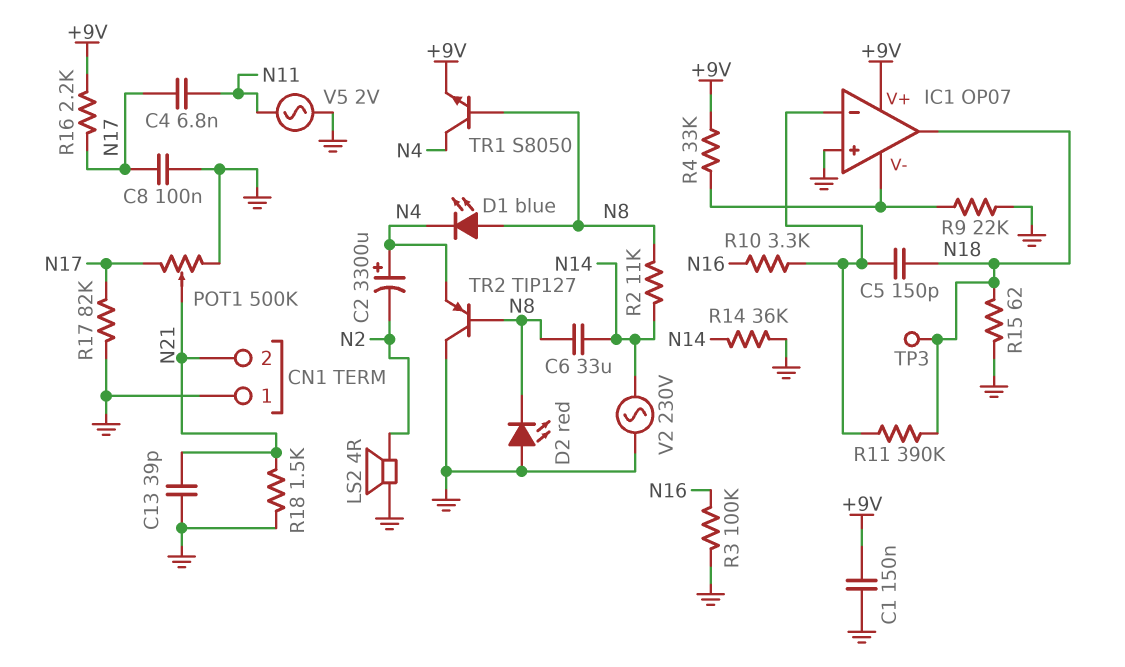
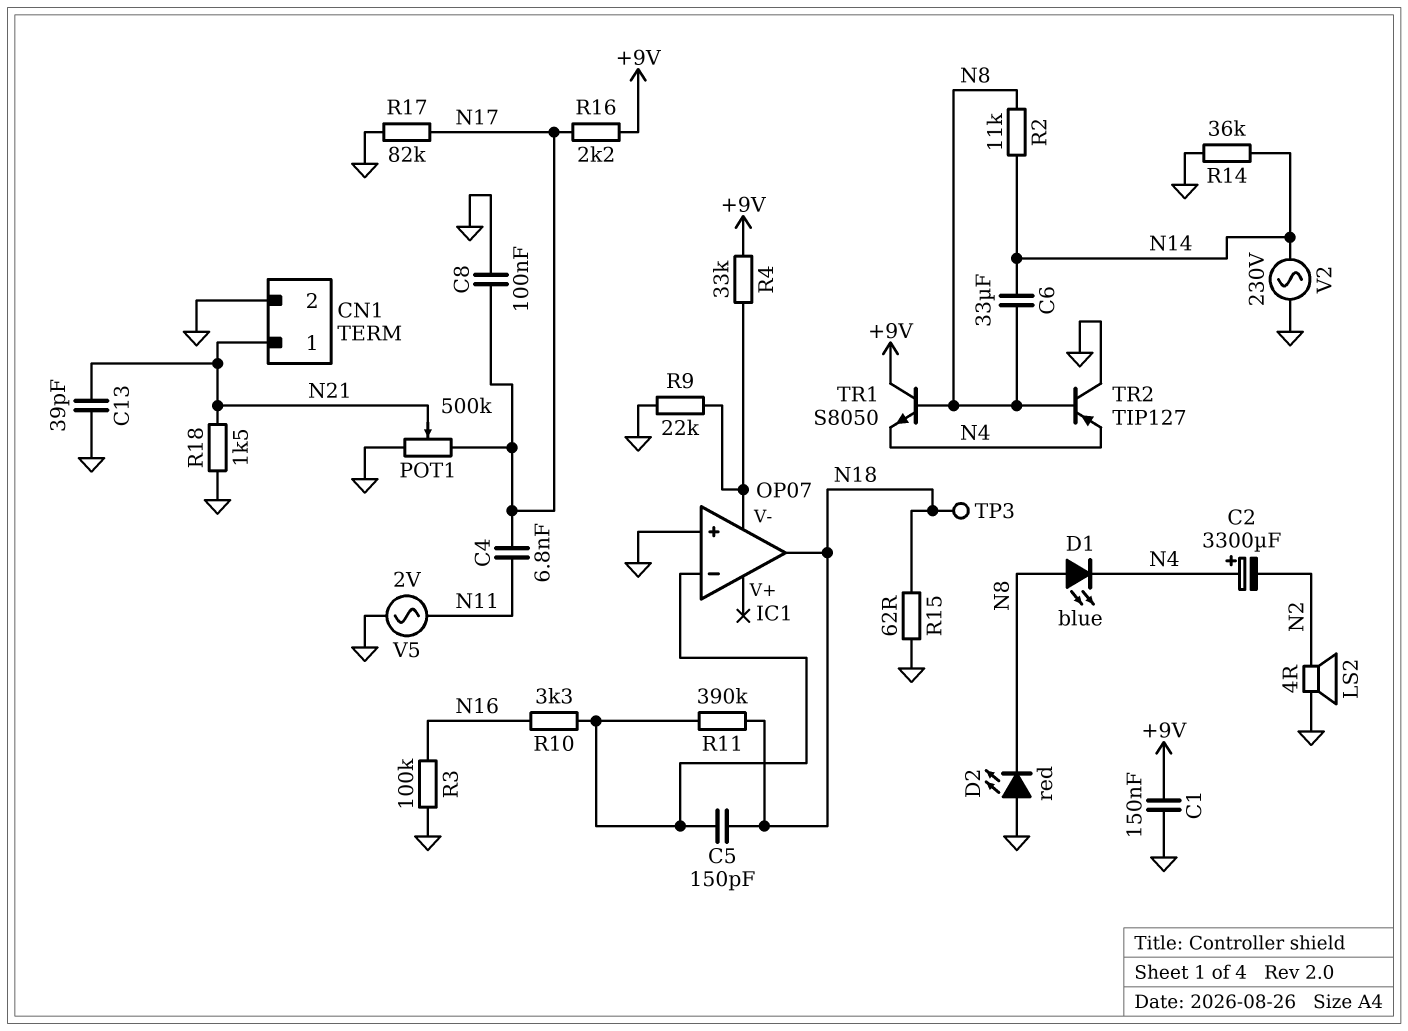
CN1 pin 1: GND -> N21
CN1 pin 2: N21 -> GND
IC1 pin V+: +9V -> none
TR1: NPN S8050 (B N8, C N4, E +9V) -> NPN S8050 (B N8, C +9V, E N4)

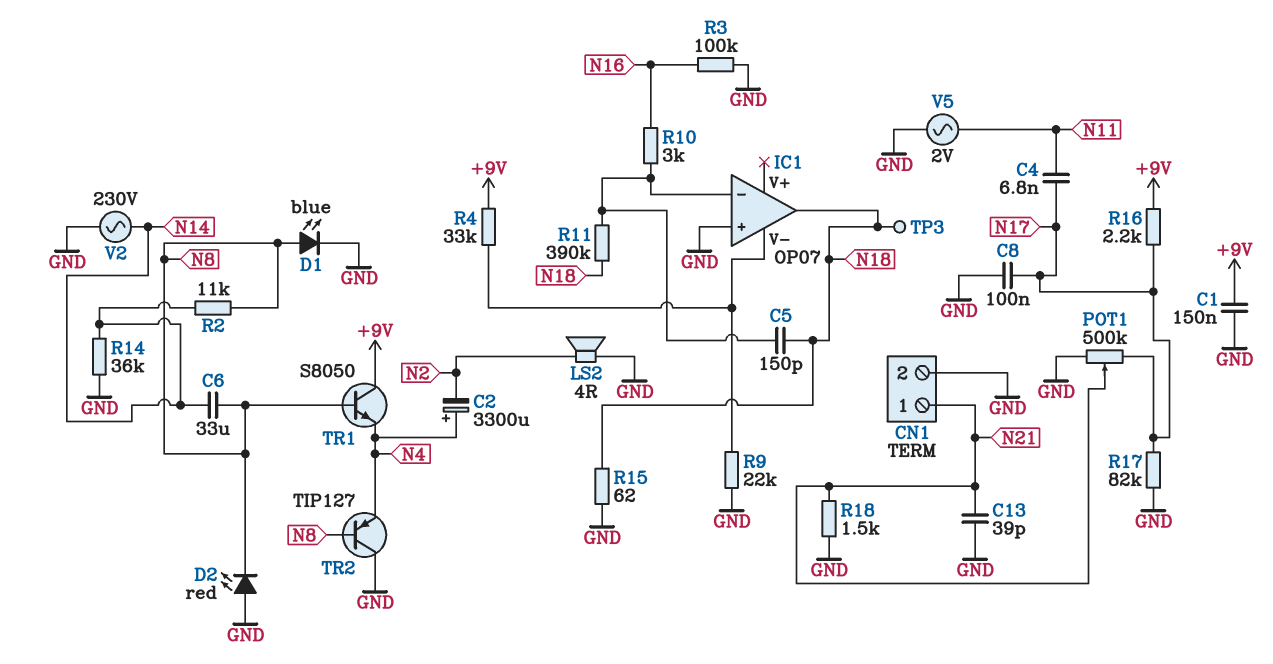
D1: LED blue (A N8, K N4) -> LED blue (A N8, K GND)
R10: 3.3k (IC1/in-, N16) -> 3k (IC1/in-, N16)

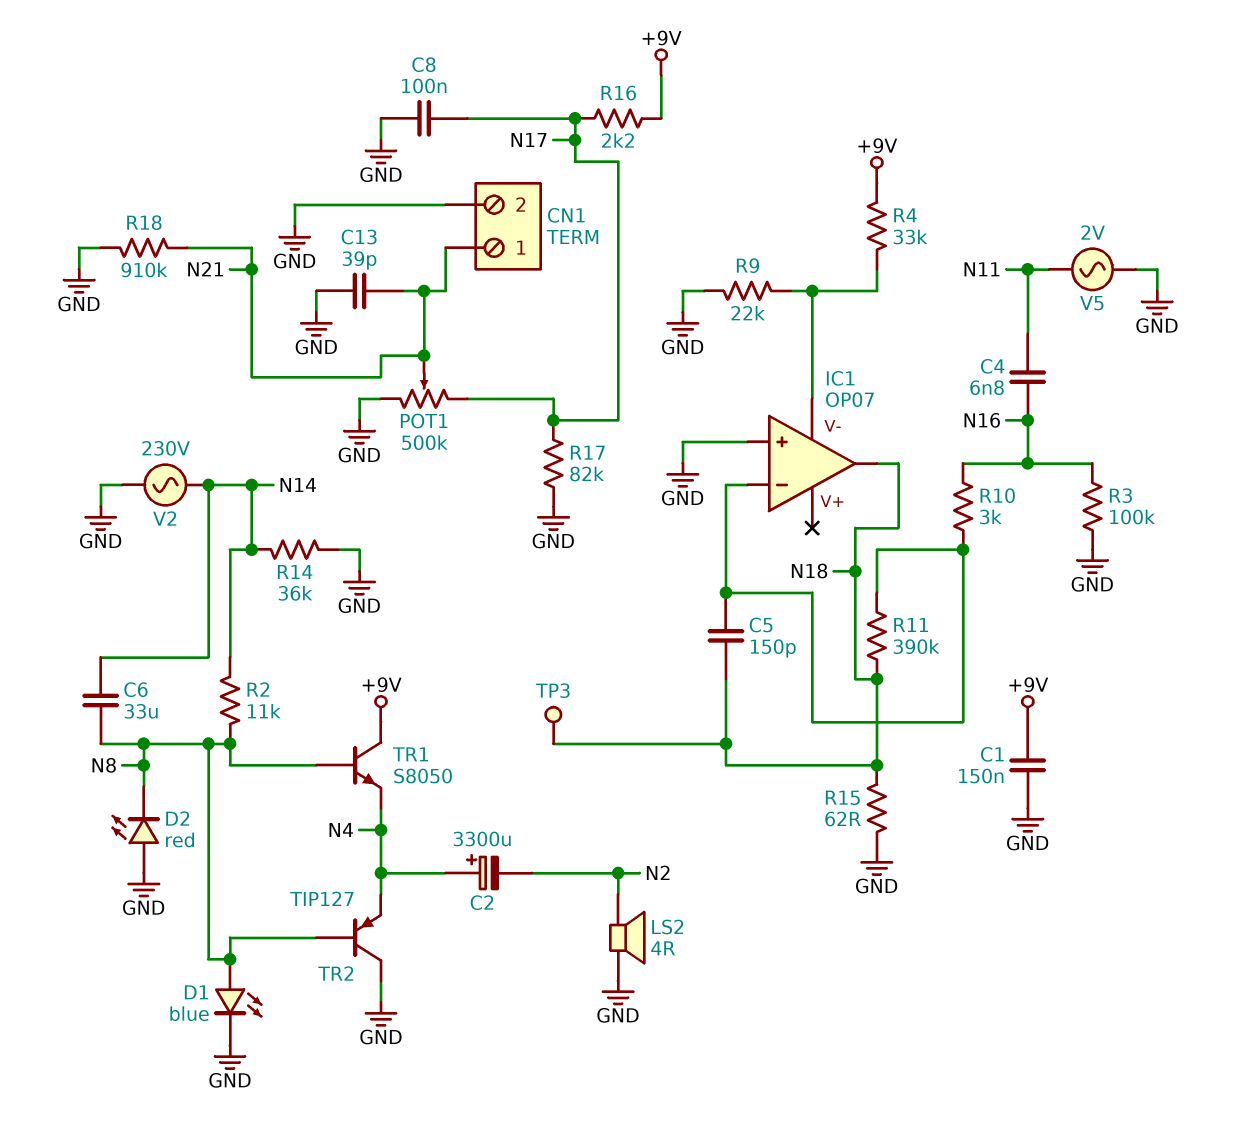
C4: 6.8nF (N11, N17) -> 6.8nF (N11, N16)
R18: 1.5k (GND, N21) -> 910k (GND, N21)

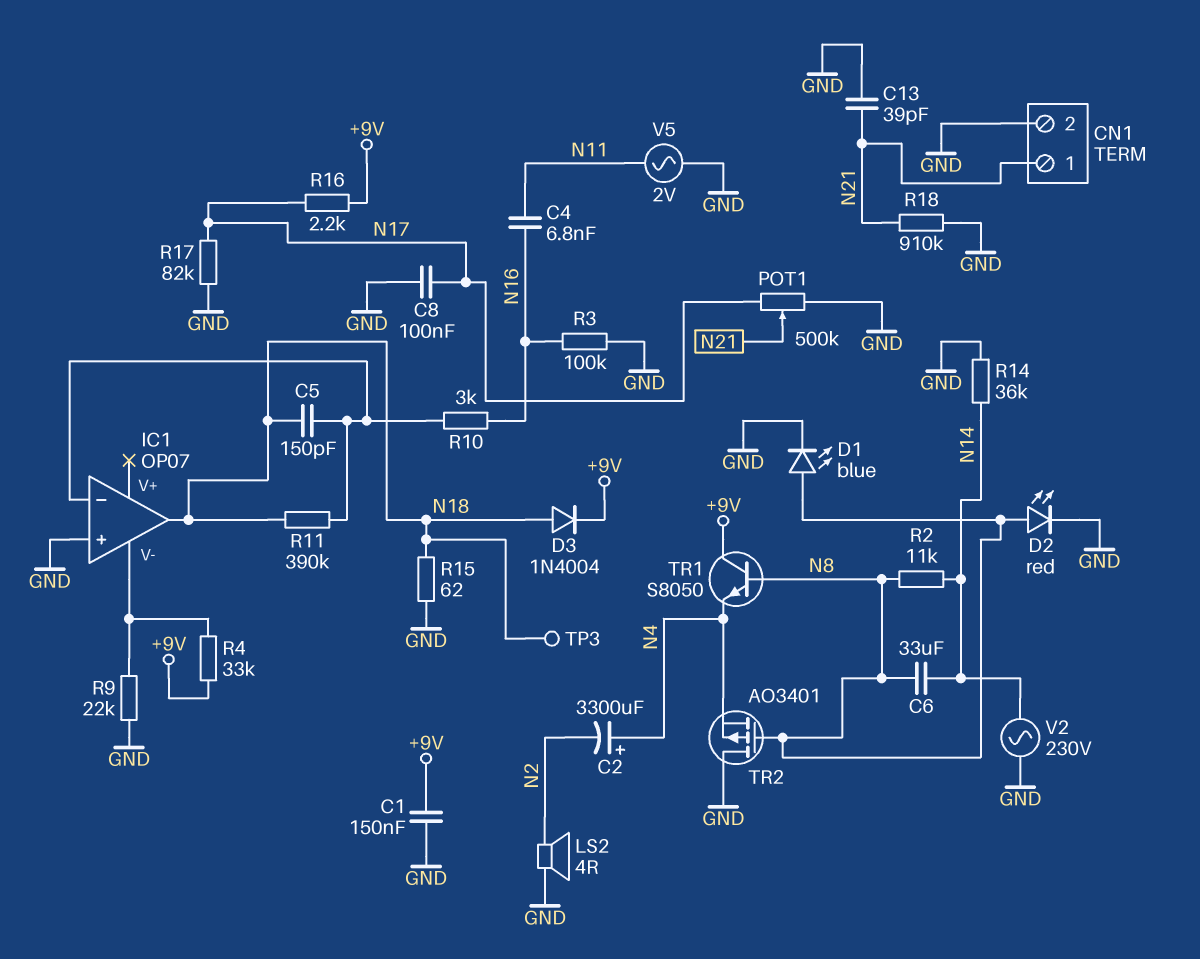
D2: LED red (A GND, K N8) -> LED red (A N8, K GND)
D3: none -> diode 1N4004 (A N18, K +9V)
TR2: PNP TIP127 (B N8, C GND, E N4) -> PMOS AO3401 (G N8, D GND, S N4)

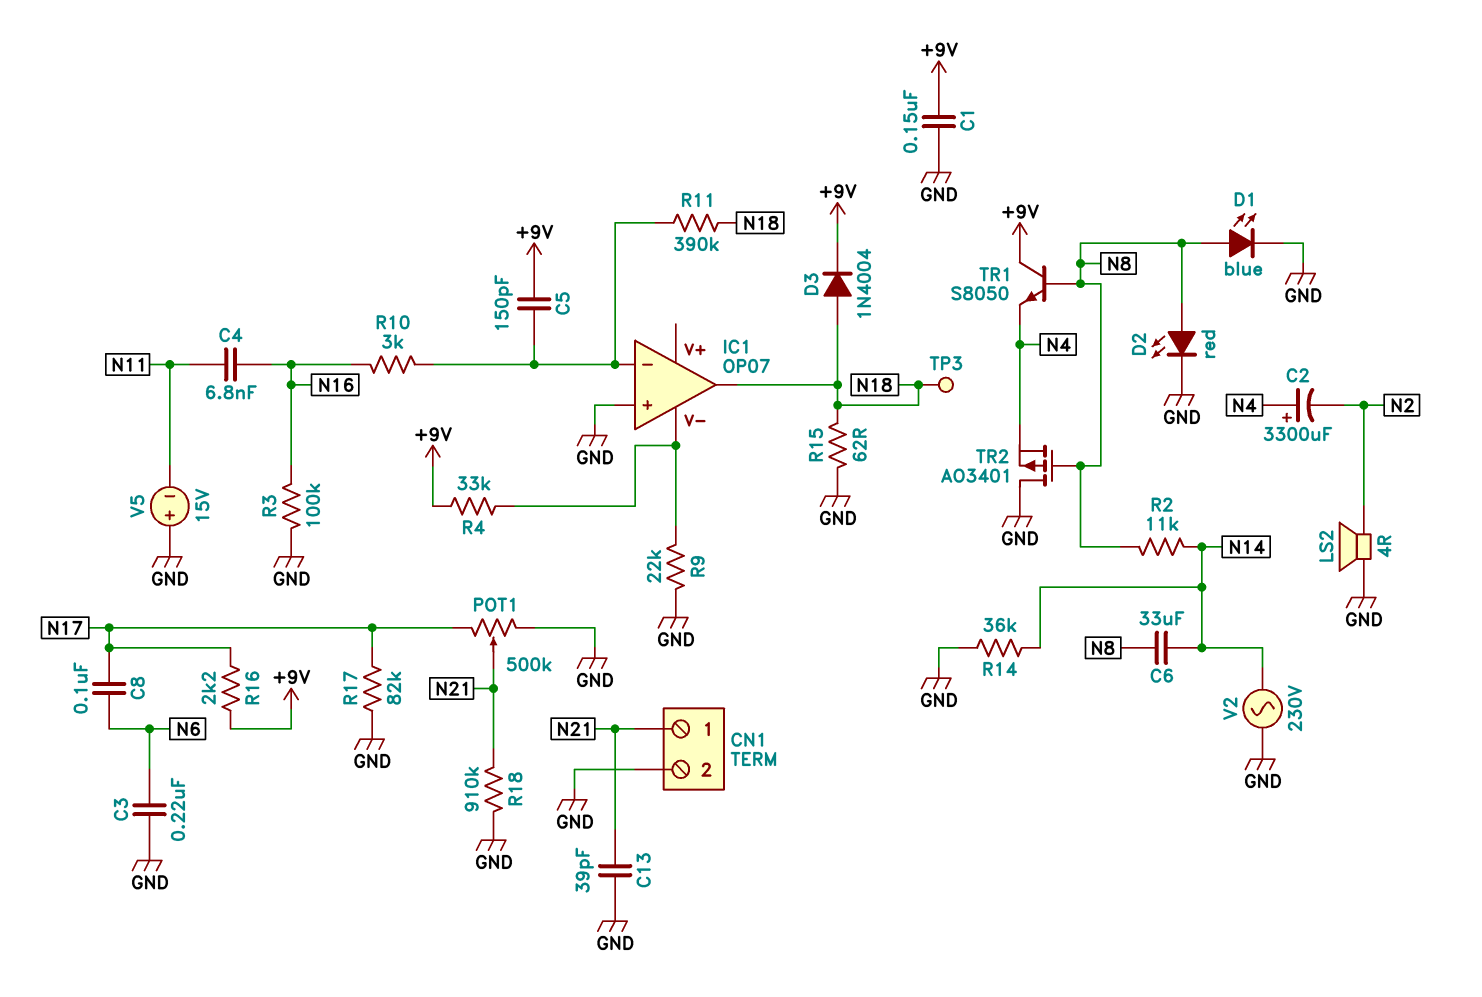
C3: none -> 220nF (GND, N6)
C5: 150pF (IC1/in-, N18) -> 150pF (+9V, IC1/in-)
C8: 100nF (GND, N17) -> 100nF (N6, N17)
V5: AC 2V (GND, N11) -> 15V (plus GND, minus N11)

